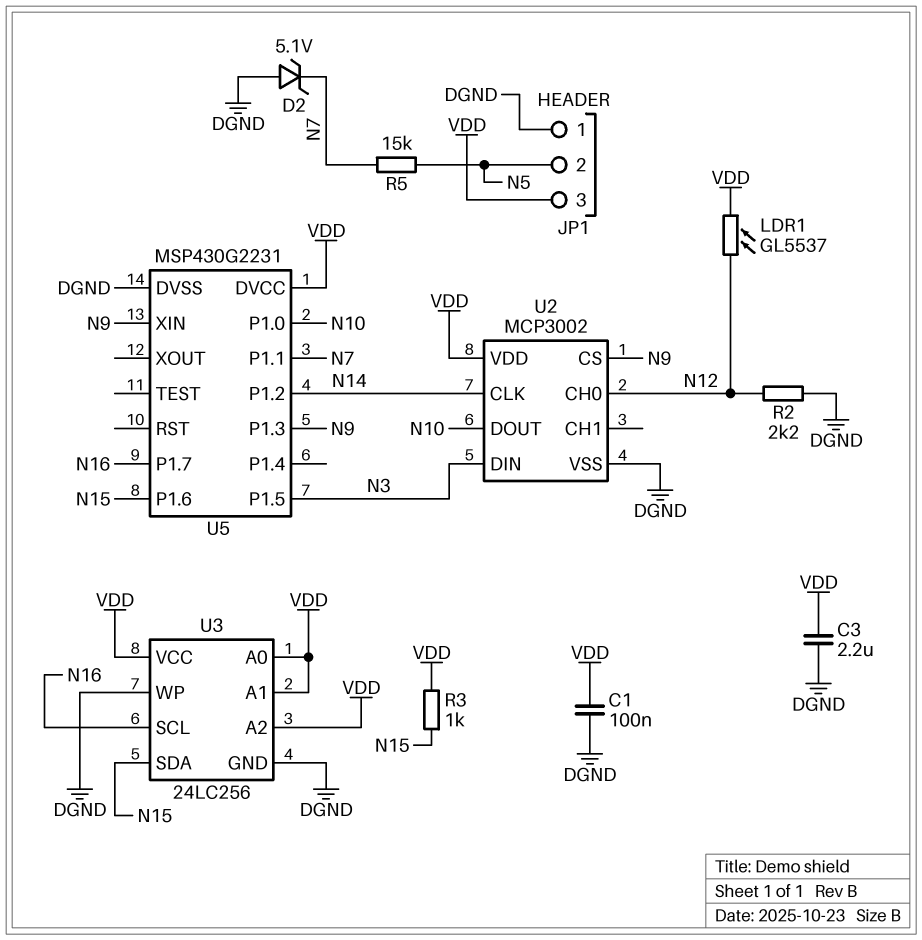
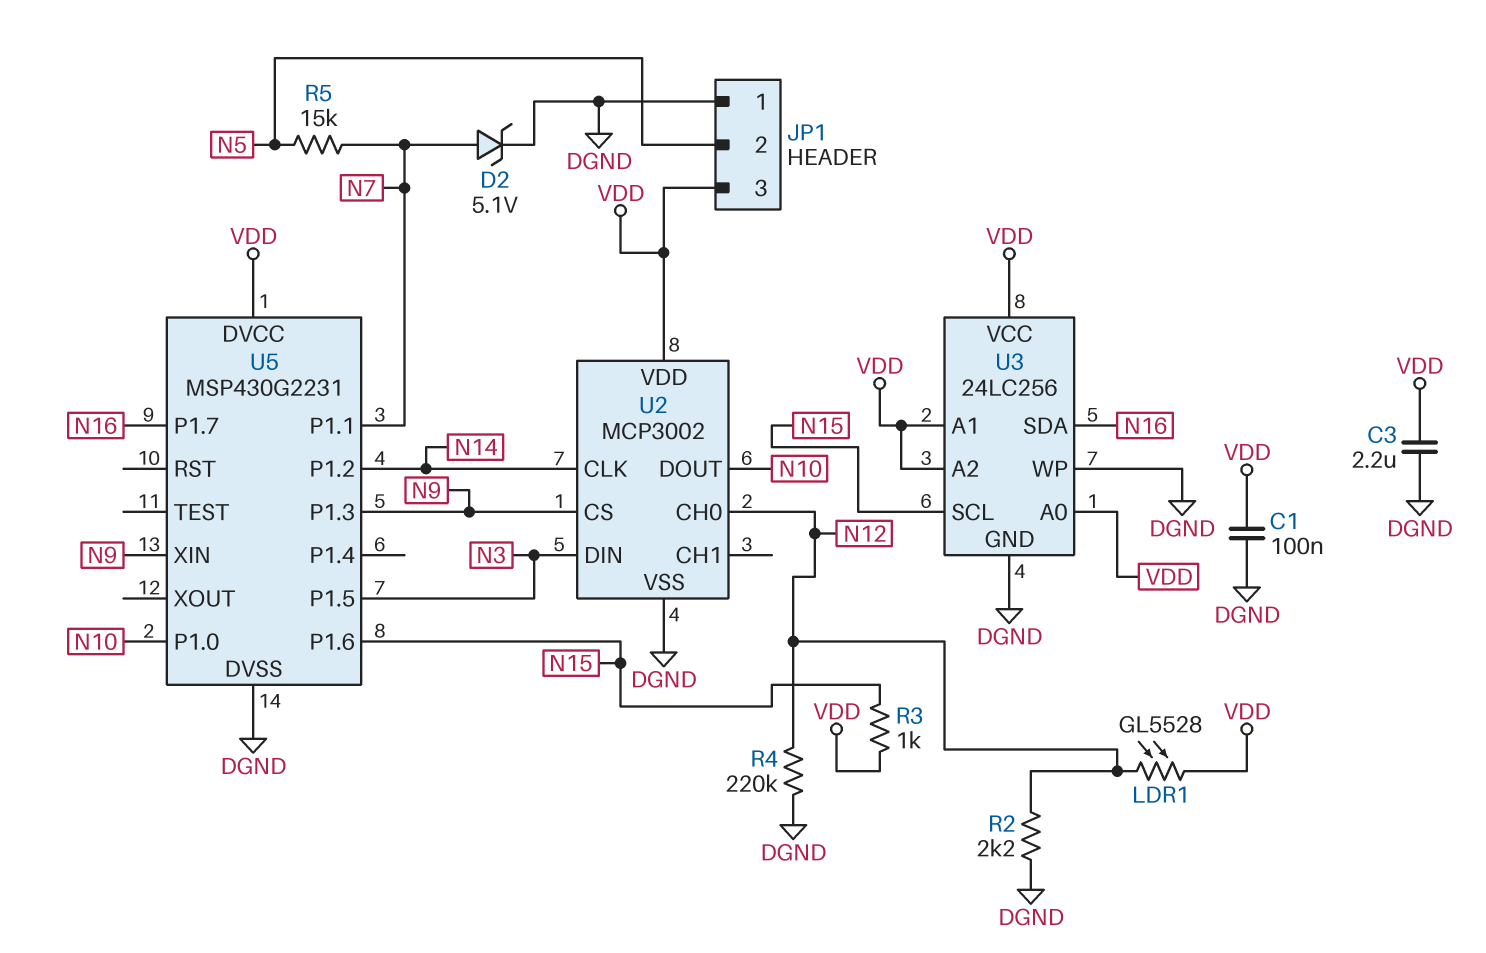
D2: zener 5.1V (A DGND, K N7) -> zener 5.1V (A N7, K DGND)
LDR1: GL5537 (N12, VDD) -> GL5528 (N12, VDD)
R4: none -> 220k (DGND, N12)
U3 pin SCL: N16 -> N15
U3 pin SDA: N15 -> N16

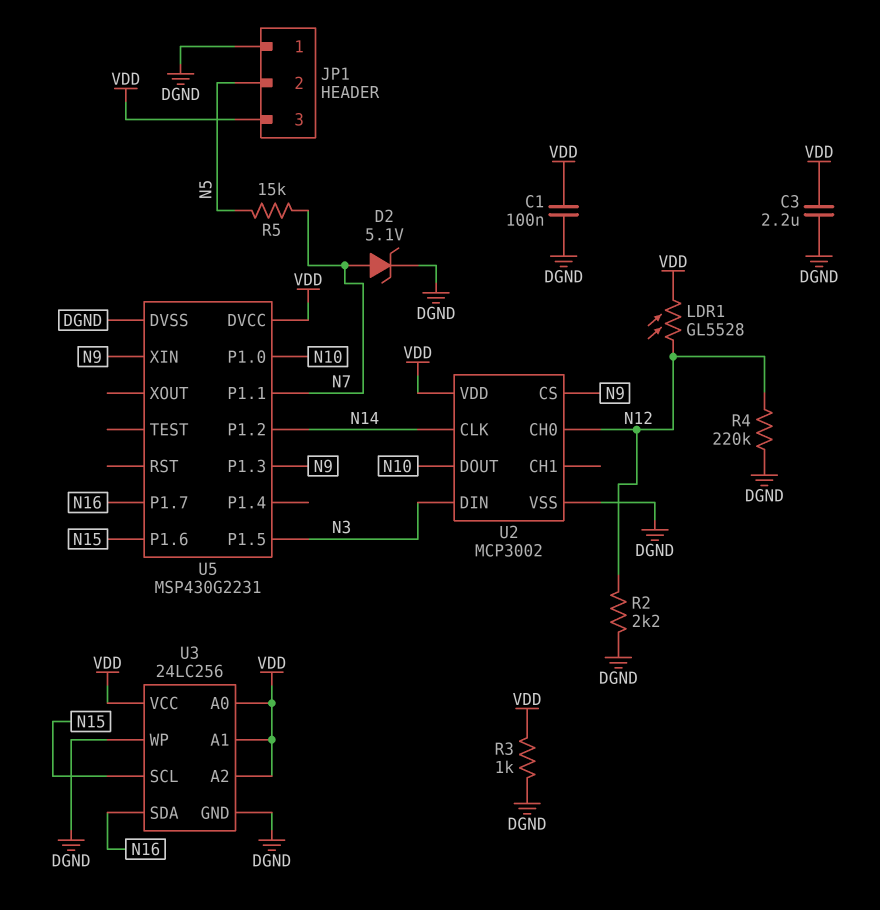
R3: 1k (N15, VDD) -> 1k (DGND, VDD)

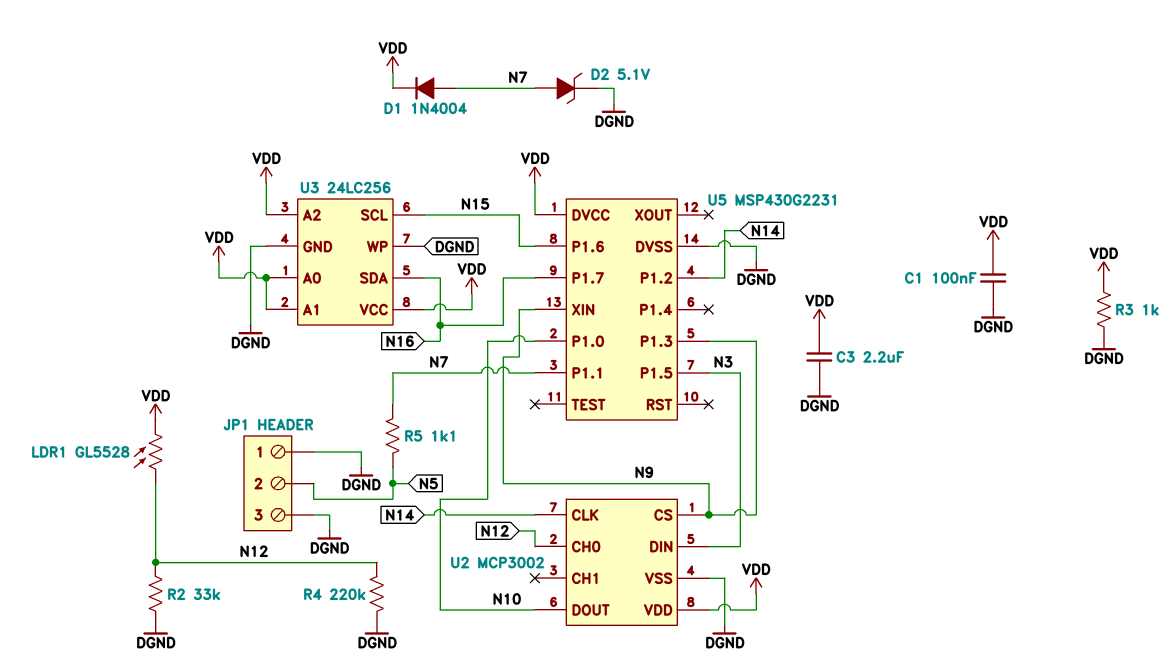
D1: none -> diode 1N4004 (A N7, K VDD)
JP1 pin 3: VDD -> DGND
R2: 2.2k (DGND, N12) -> 33k (DGND, N12)
R5: 15k (N5, N7) -> 1.1k (N5, N7)

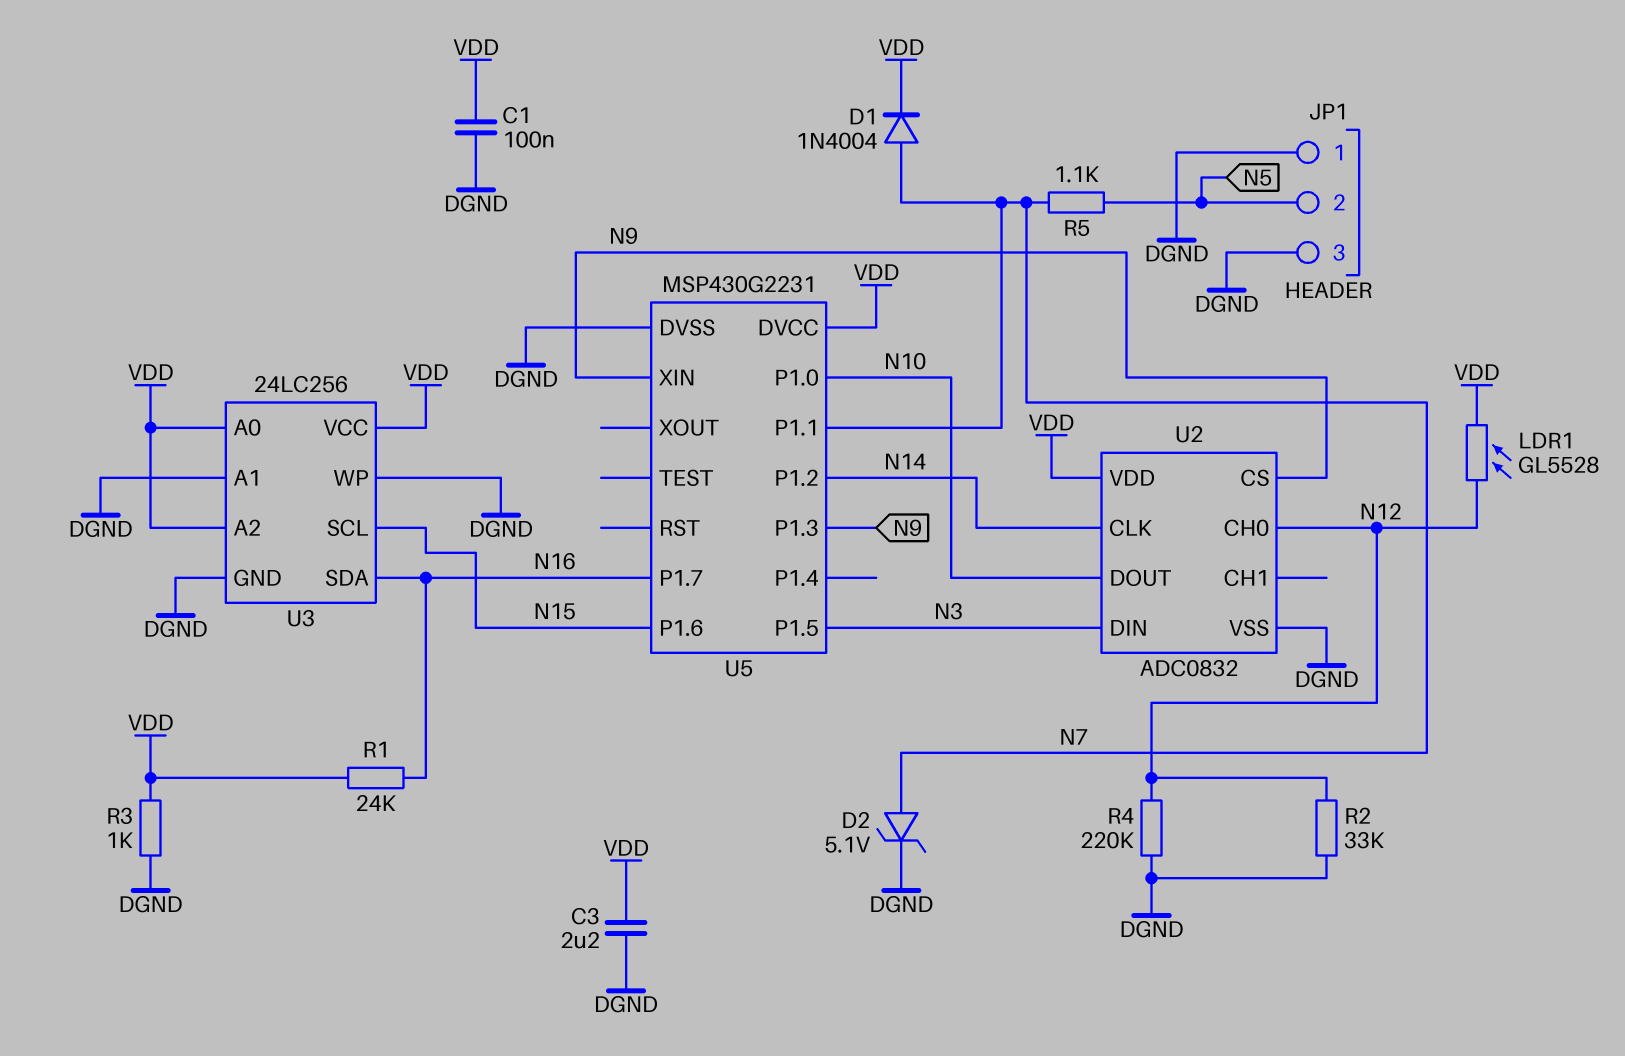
R1: none -> 24k (N16, VDD)
U2: MCP3002 -> ADC0832
U3 pin A1: VDD -> DGND

